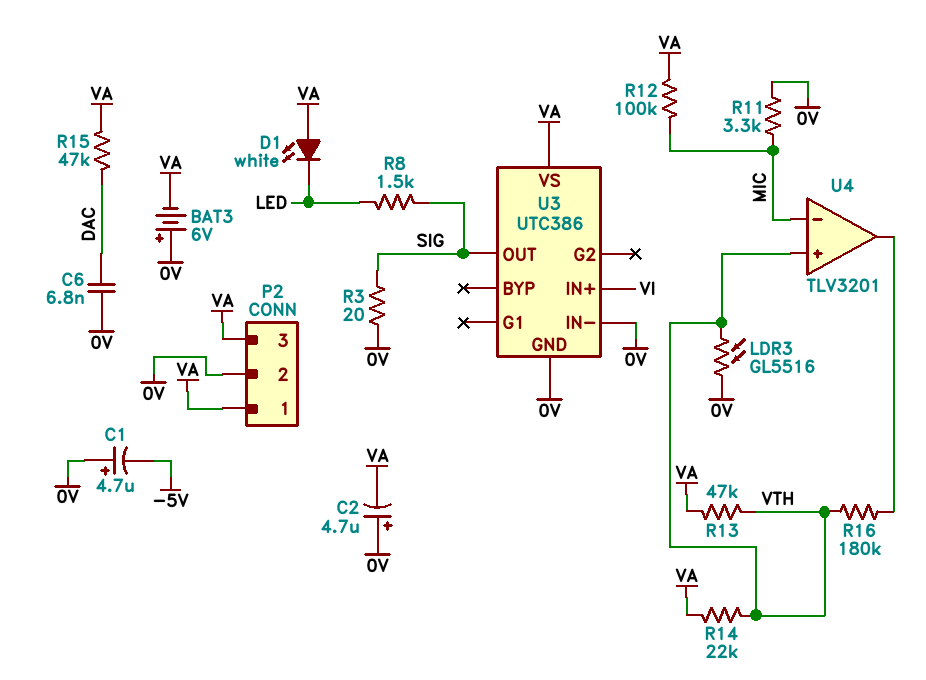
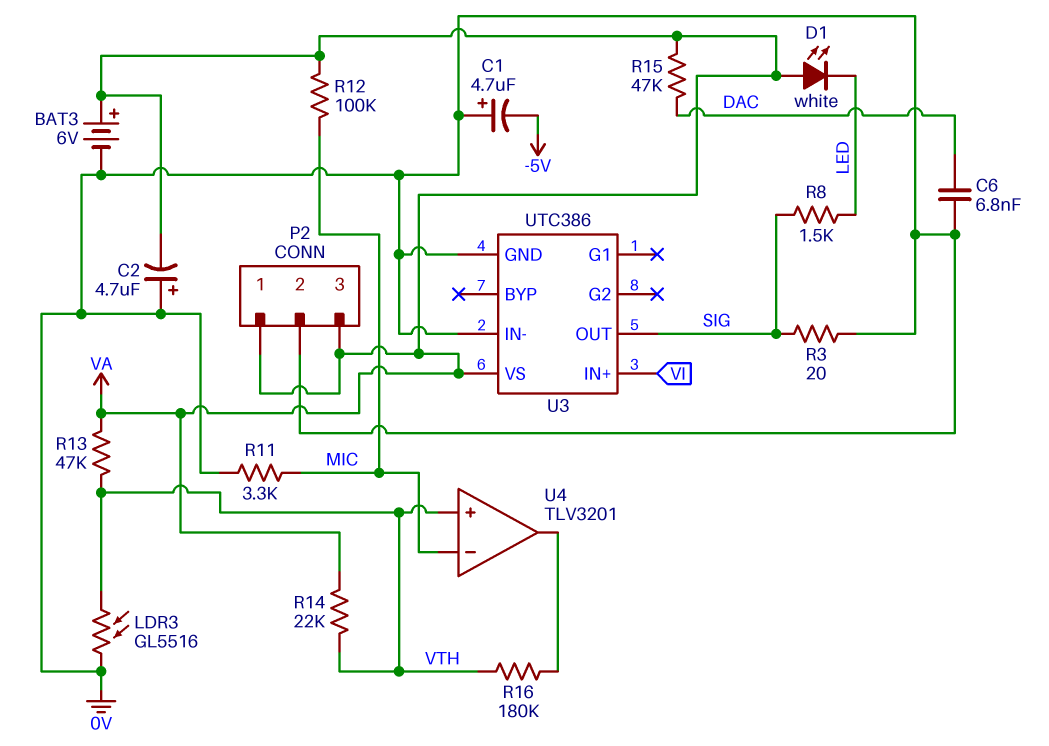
BAT3: 6V (plus 0V, minus VA) -> 6V (plus VA, minus 0V)

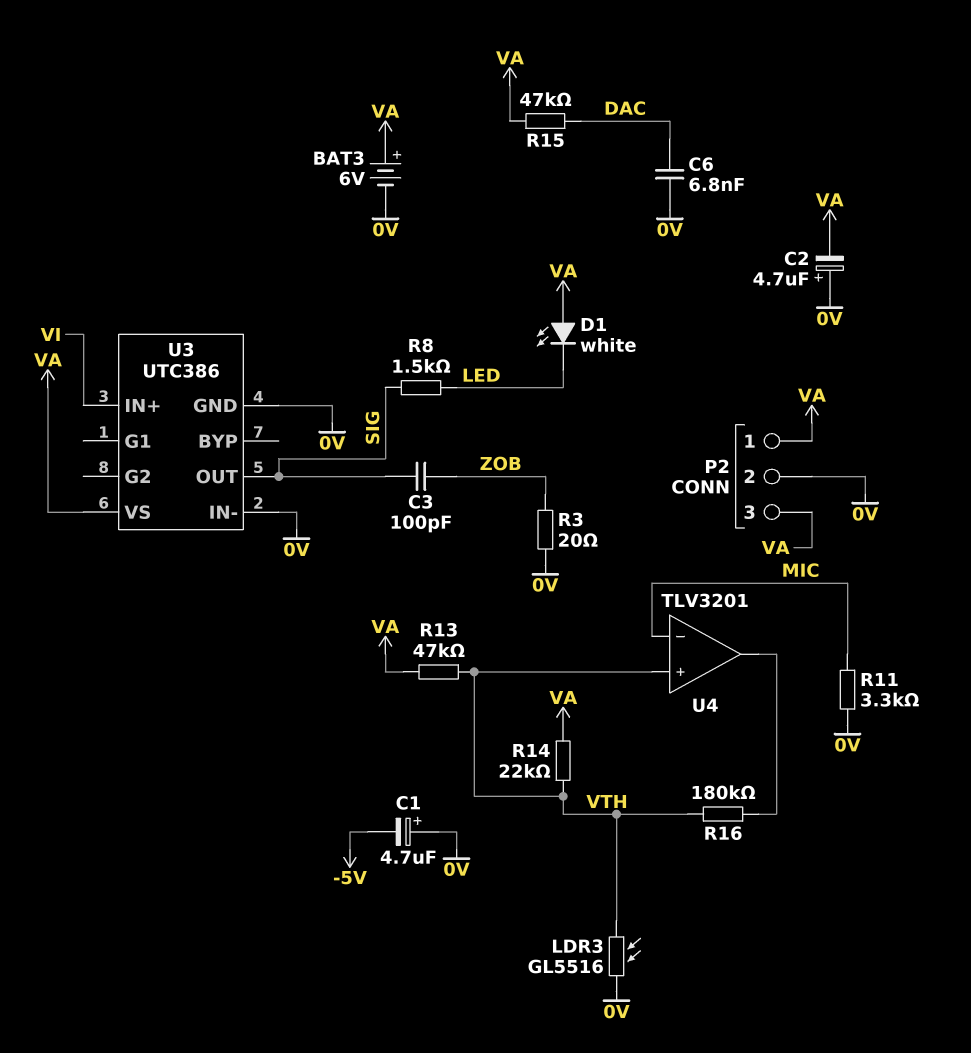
C3: none -> 100pF (SIG, ZOB)
R3: 20 (0V, SIG) -> 20 (0V, ZOB)
R12: 100k (MIC, VA) -> none

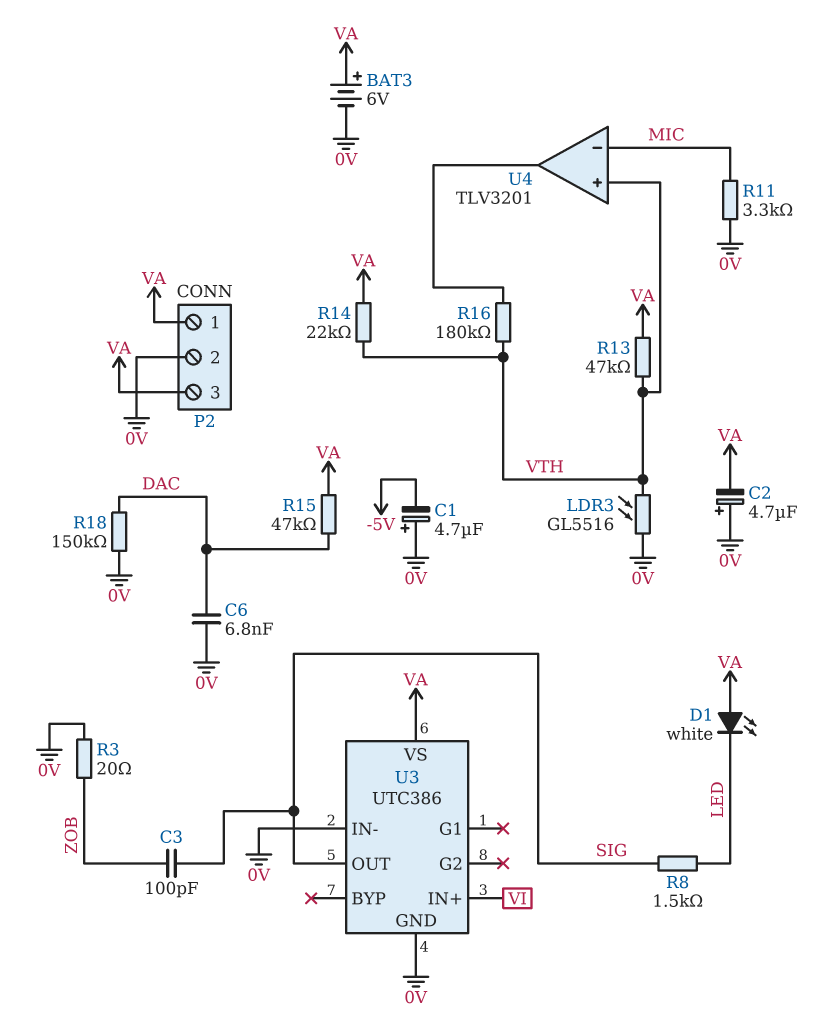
R18: none -> 150k (0V, DAC)

